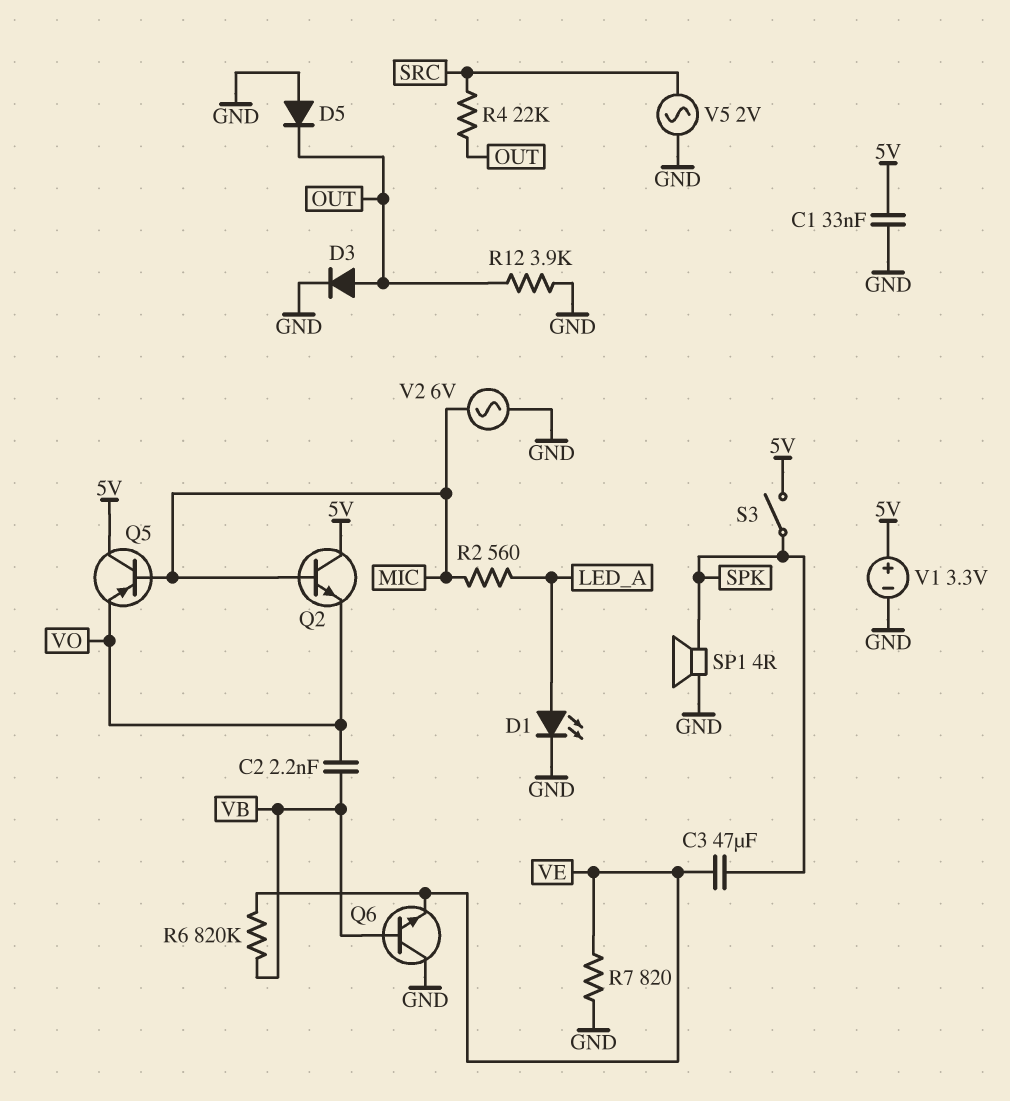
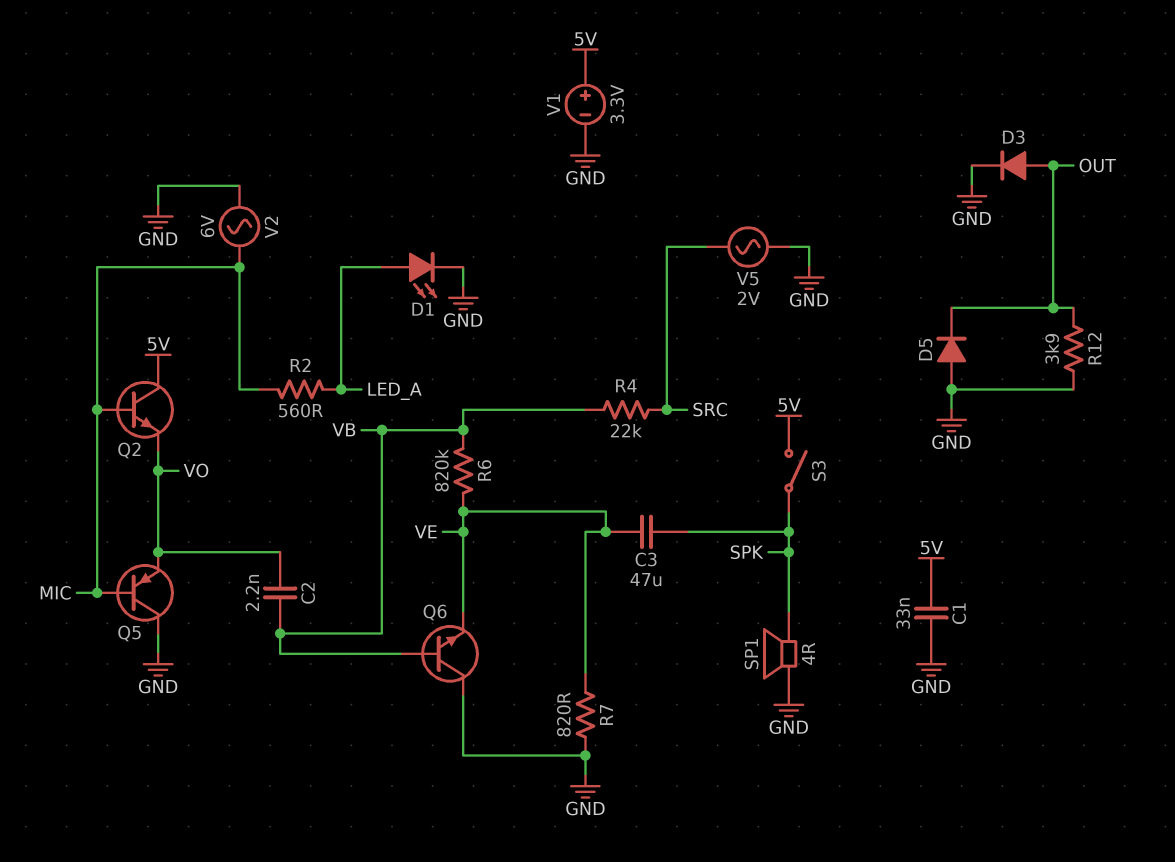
Q5: PNP (B MIC, C 5V, E VO) -> PNP (B MIC, C GND, E VO)
R4: 22k (OUT, SRC) -> 22k (SRC, VB)

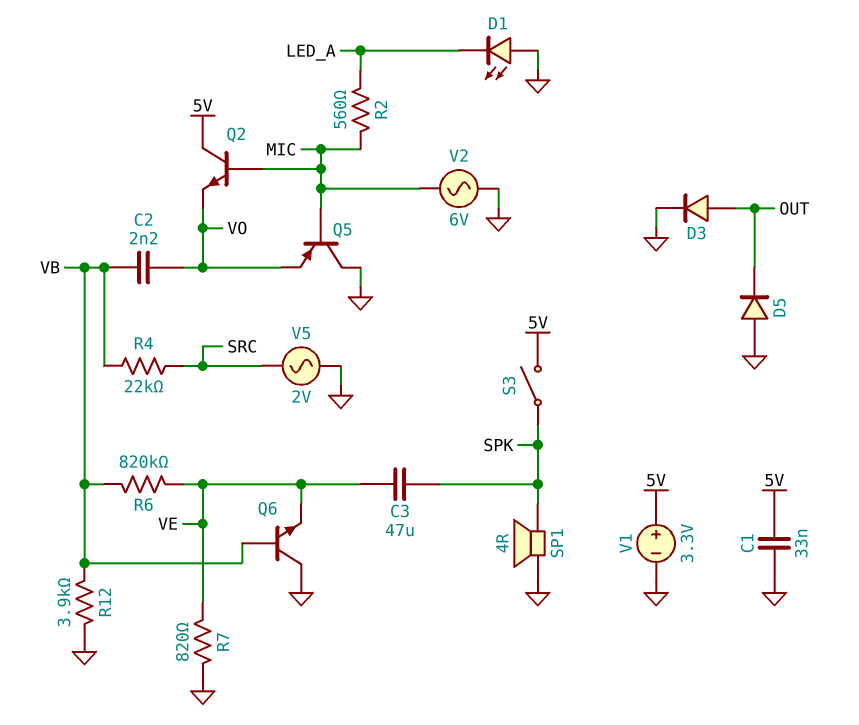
D1: LED (A LED_A, K GND) -> LED (A GND, K LED_A)
R12: 3.9k (GND, OUT) -> 3.9k (GND, VB)

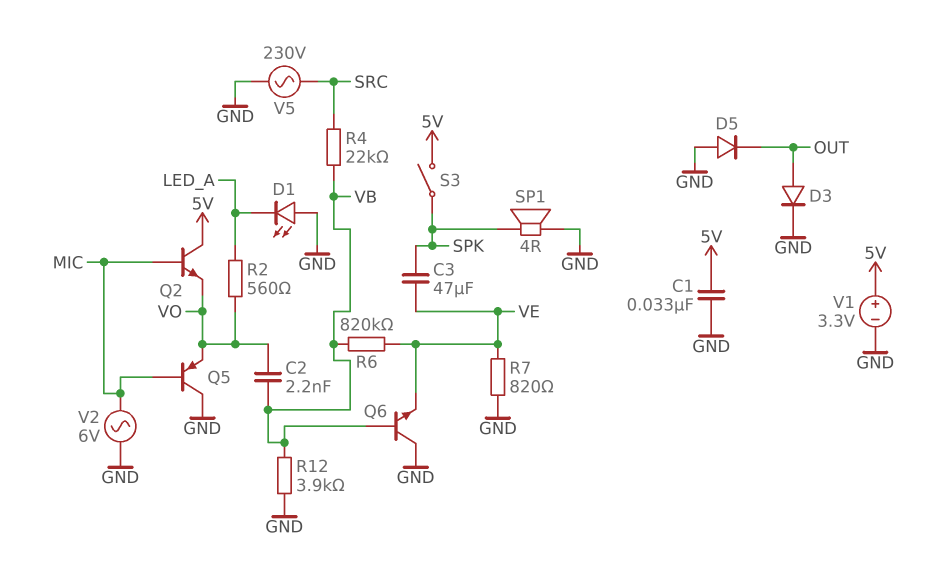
R2: 560 (LED_A, MIC) -> 560 (LED_A, VO)
V5: AC 2V (GND, SRC) -> AC 230V (GND, SRC)

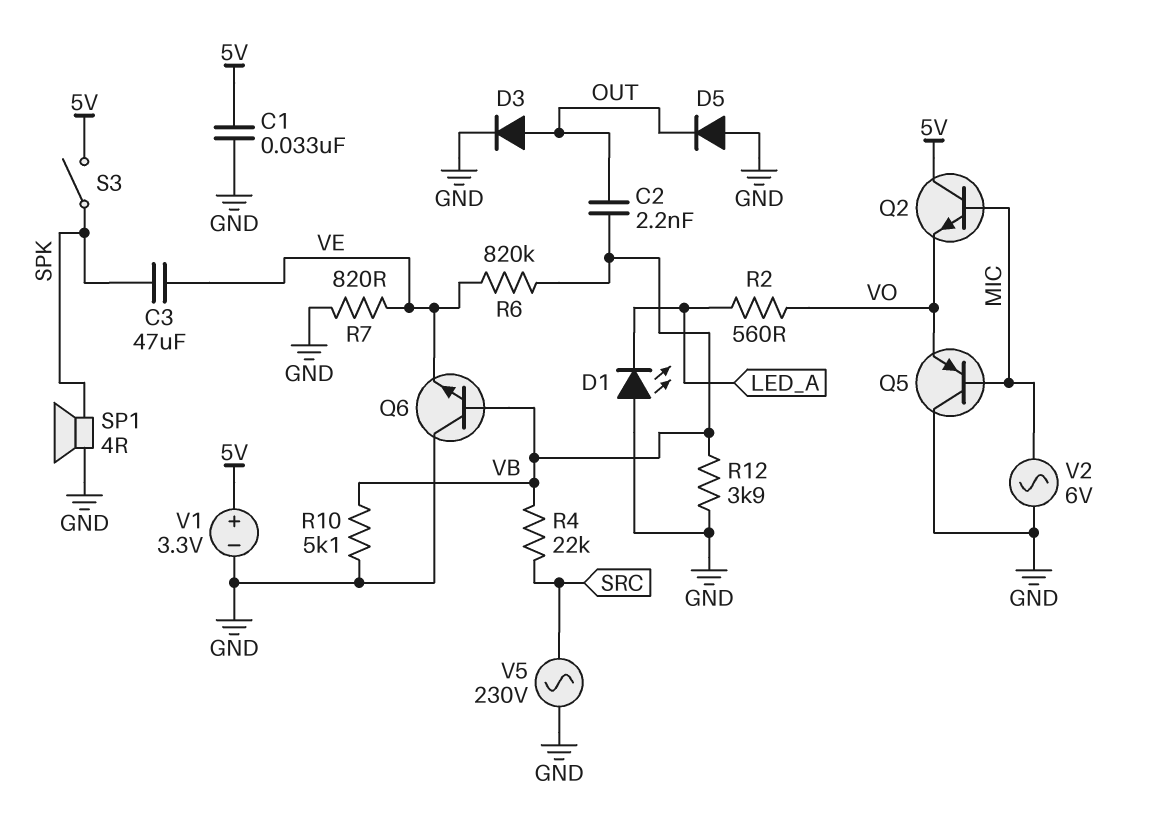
C2: 2.2nF (VB, VO) -> 2.2nF (OUT, VB)
R10: none -> 5.1k (GND, VB)

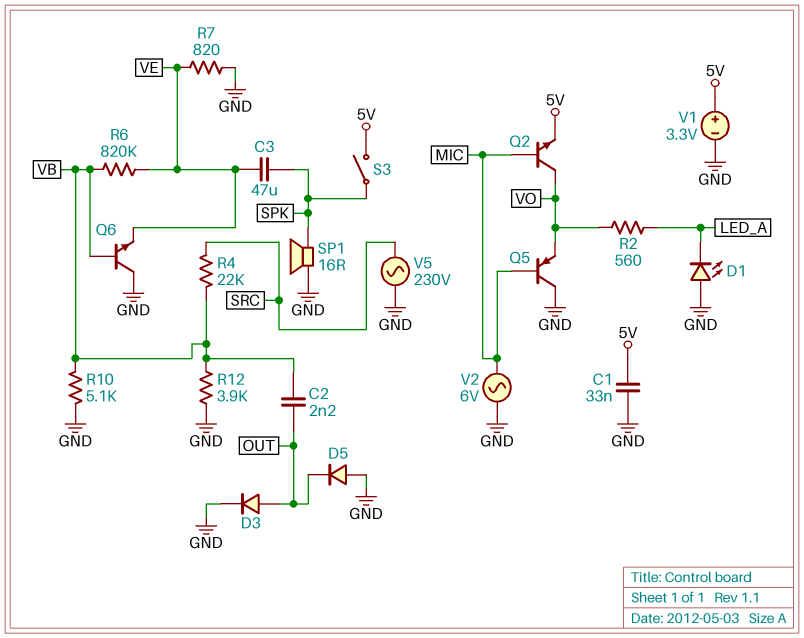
Q2: NPN (B MIC, C 5V, E VO) -> NPN (B MIC, C VO, E 5V)
SP1: speaker 4R (GND, SPK) -> speaker 16R (GND, SPK)

